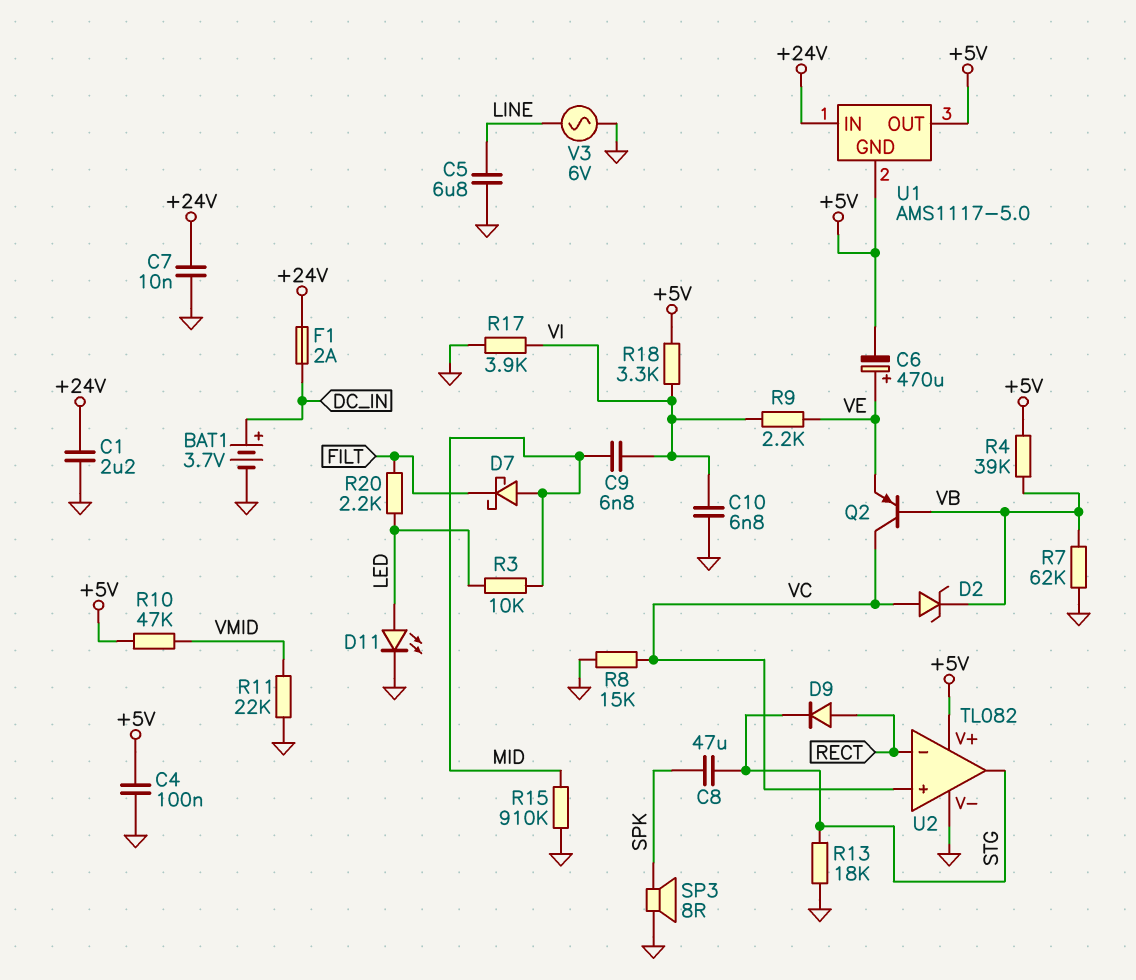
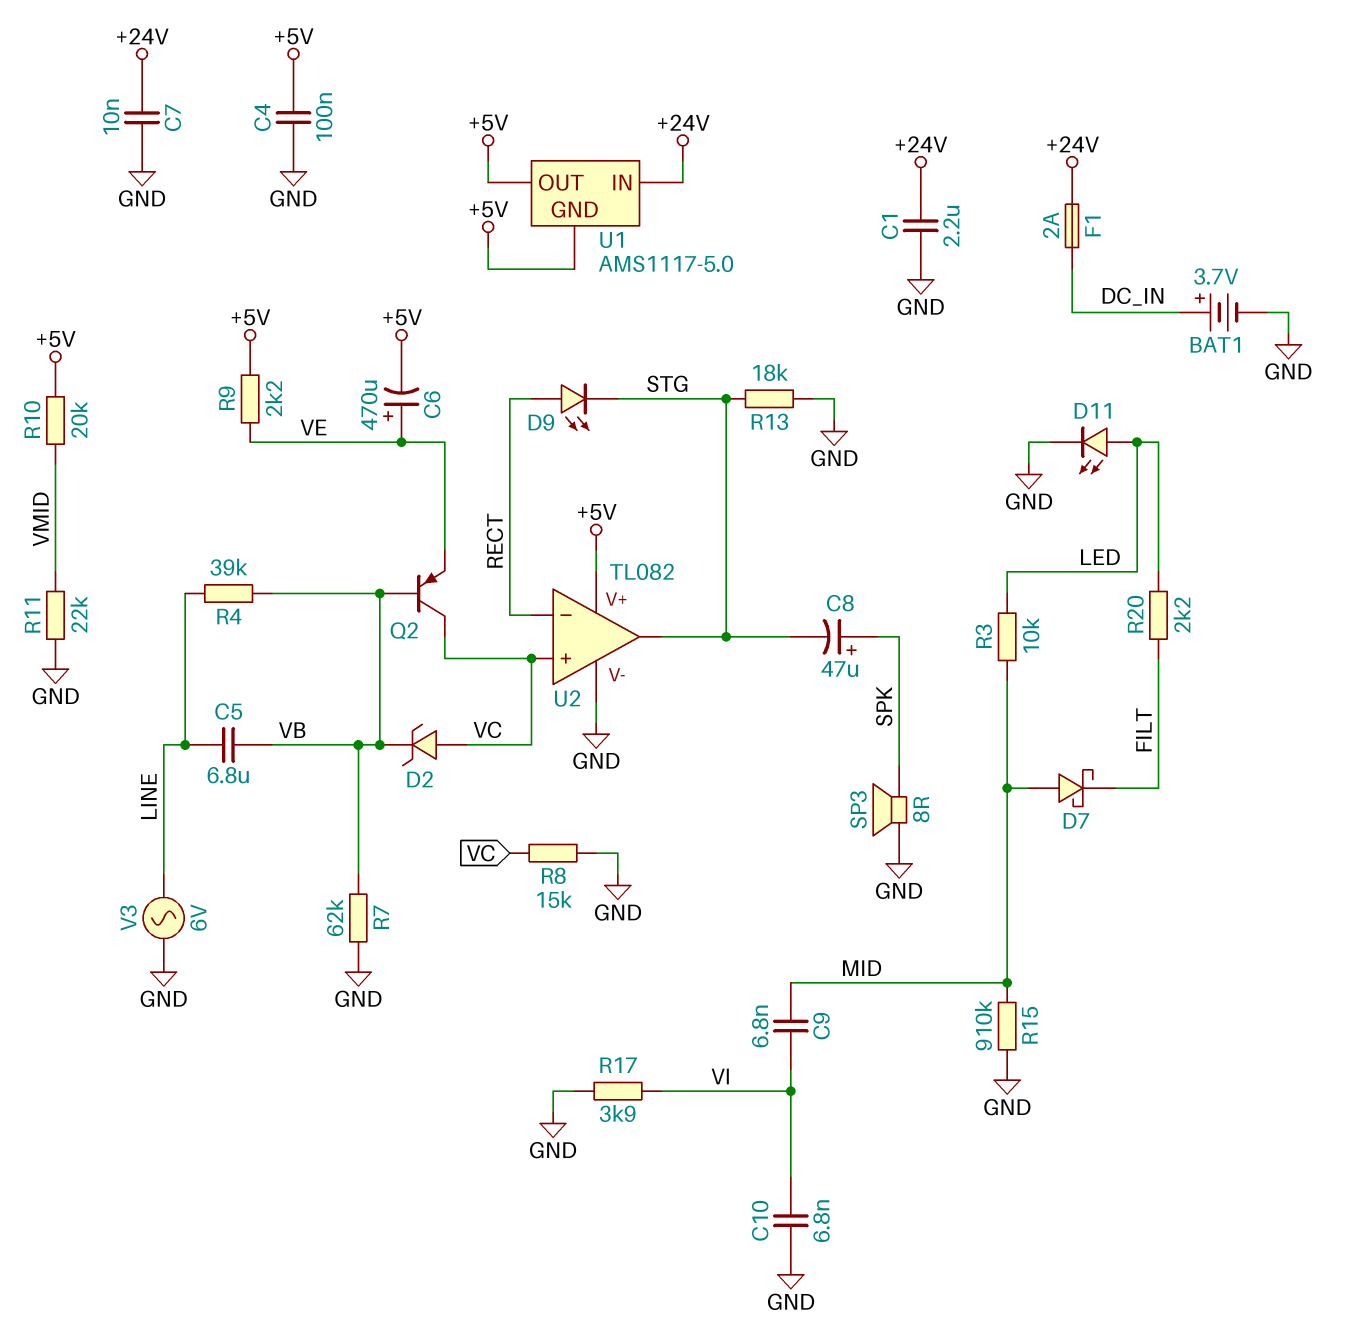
C5: 6.8uF (GND, LINE) -> 6.8uF (LINE, VB)
C8: 47uF (SPK, STG) -> 47uF (plus SPK, minus STG)
D9: diode (A RECT, K STG) -> LED (A RECT, K STG)
R4: 39k (+5V, VB) -> 39k (LINE, VB)
R9: 2.2k (VE, VI) -> 2.2k (+5V, VE)
R10: 47k (+5V, VMID) -> 20k (+5V, VMID)
R18: 3.3k (+5V, VI) -> none

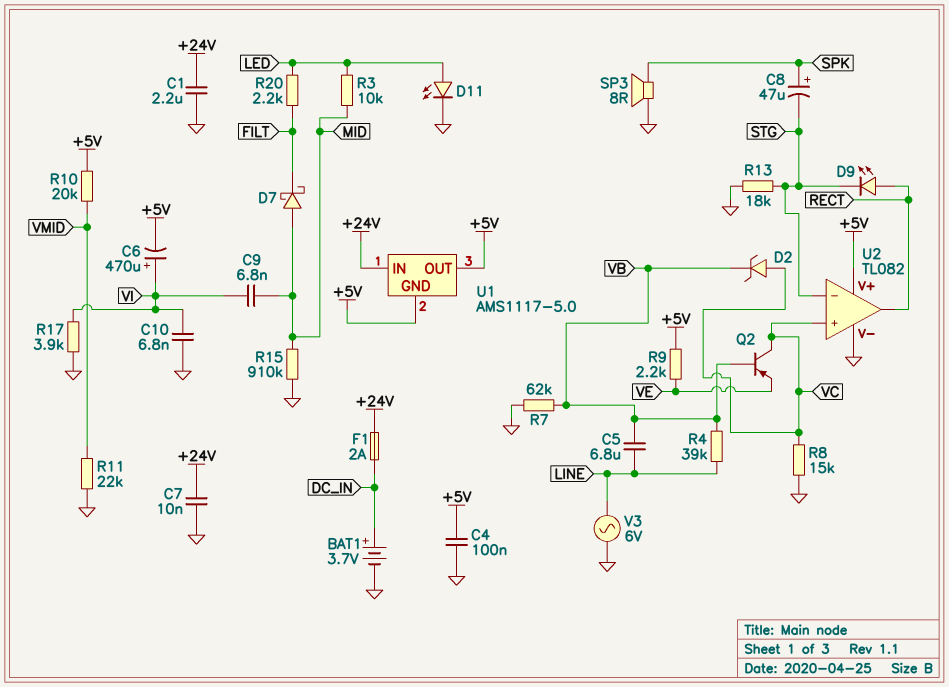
C6: 470uF (plus VE, minus +5V) -> 470uF (plus VI, minus +5V)
U2 pin in-: RECT -> STG
U2 pin out: STG -> RECT

